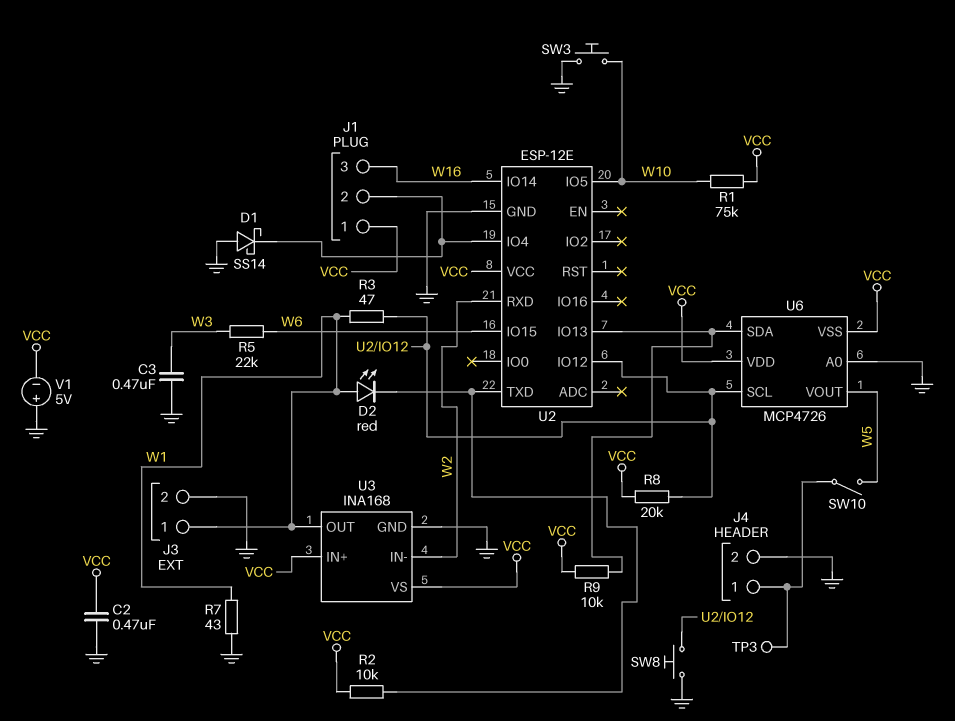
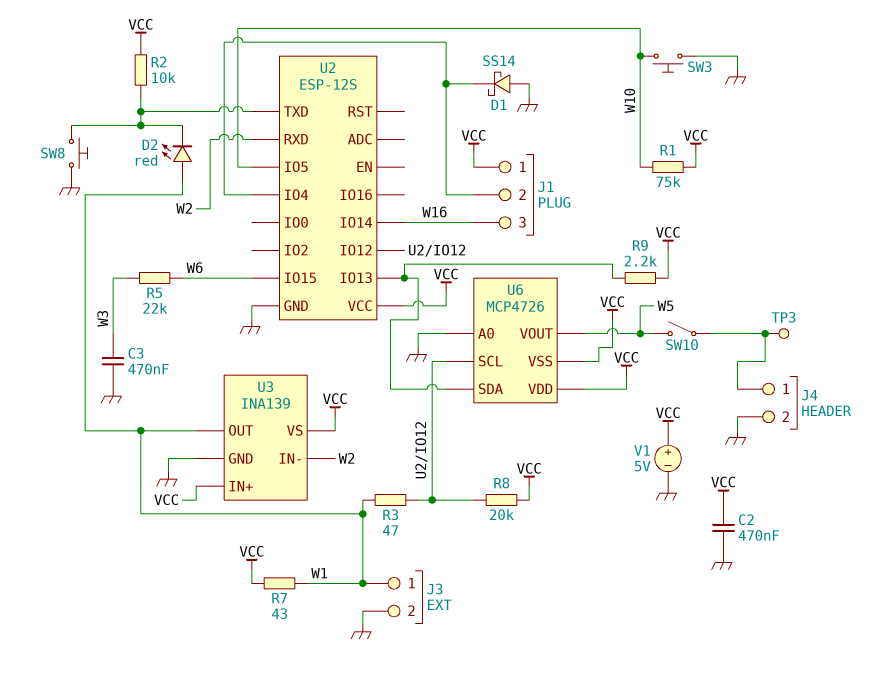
R7: 43 (GND, W1) -> 43 (VCC, W1)
R9: 10k (U2/IO13, VCC) -> 2.2k (U2/IO13, VCC)
SW8: button (GND, U2/IO12) -> button (GND, U2/TXD)
U2: ESP-12E -> ESP-12S
U3: INA168 -> INA139
V1: 5V (plus GND, minus VCC) -> 5V (plus VCC, minus GND)

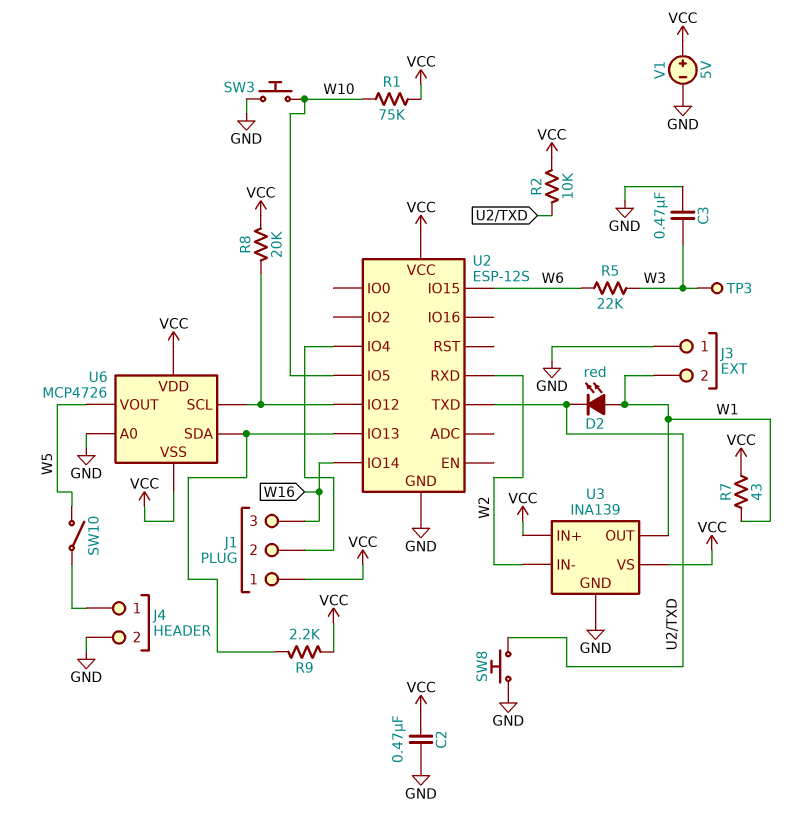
D1: schottky SS14 (A GND, K J1/2) -> none
J3 pin 1: W1 -> GND
J3 pin 2: GND -> W1
R3: 47 (U2/IO12, W1) -> none
TP3: test point (J4/1) -> test point (W3)

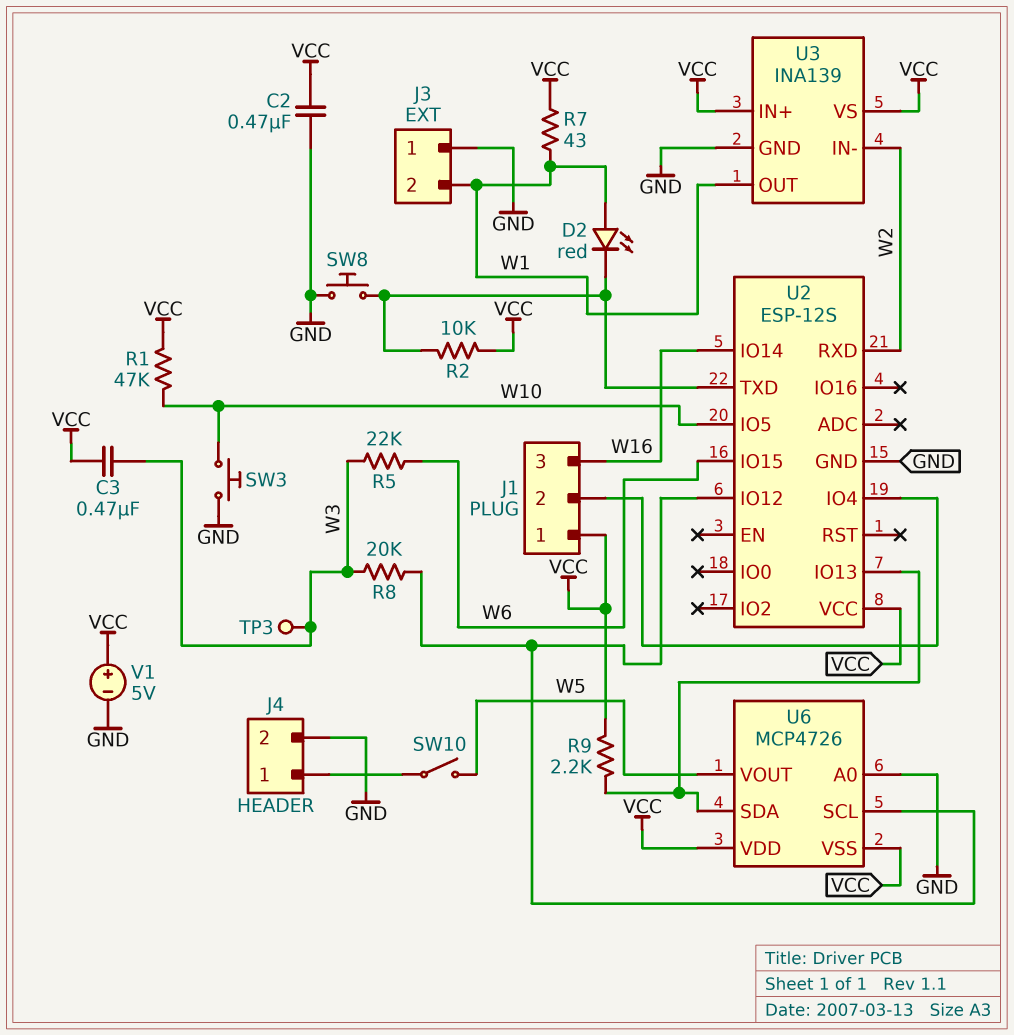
C3: 470nF (GND, W3) -> 470nF (VCC, W3)
R1: 75k (VCC, W10) -> 47k (VCC, W10)
R8: 20k (U2/IO12, VCC) -> 20k (U2/IO12, W3)

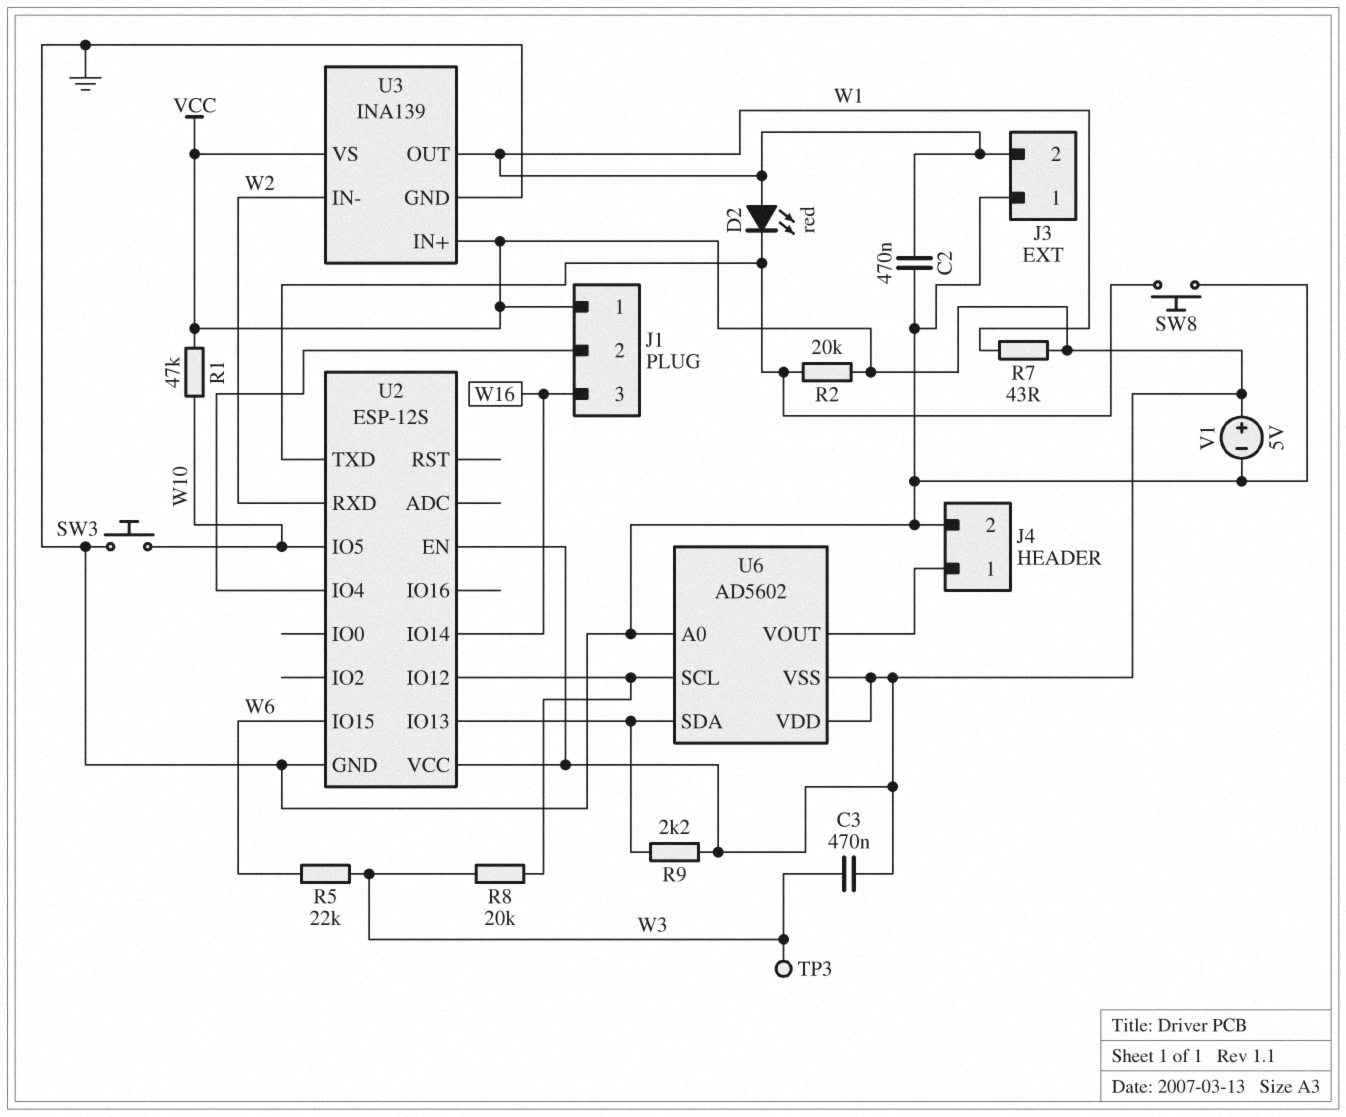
C2: 470nF (GND, VCC) -> 470nF (GND, W1)
R2: 10k (U2/TXD, VCC) -> 20k (U2/TXD, VCC)
SW10: switch (J4/1, W5) -> none
U2 pin EN: none -> VCC
U6: MCP4726 -> AD5602
U6 pin VOUT: W5 -> J4/1

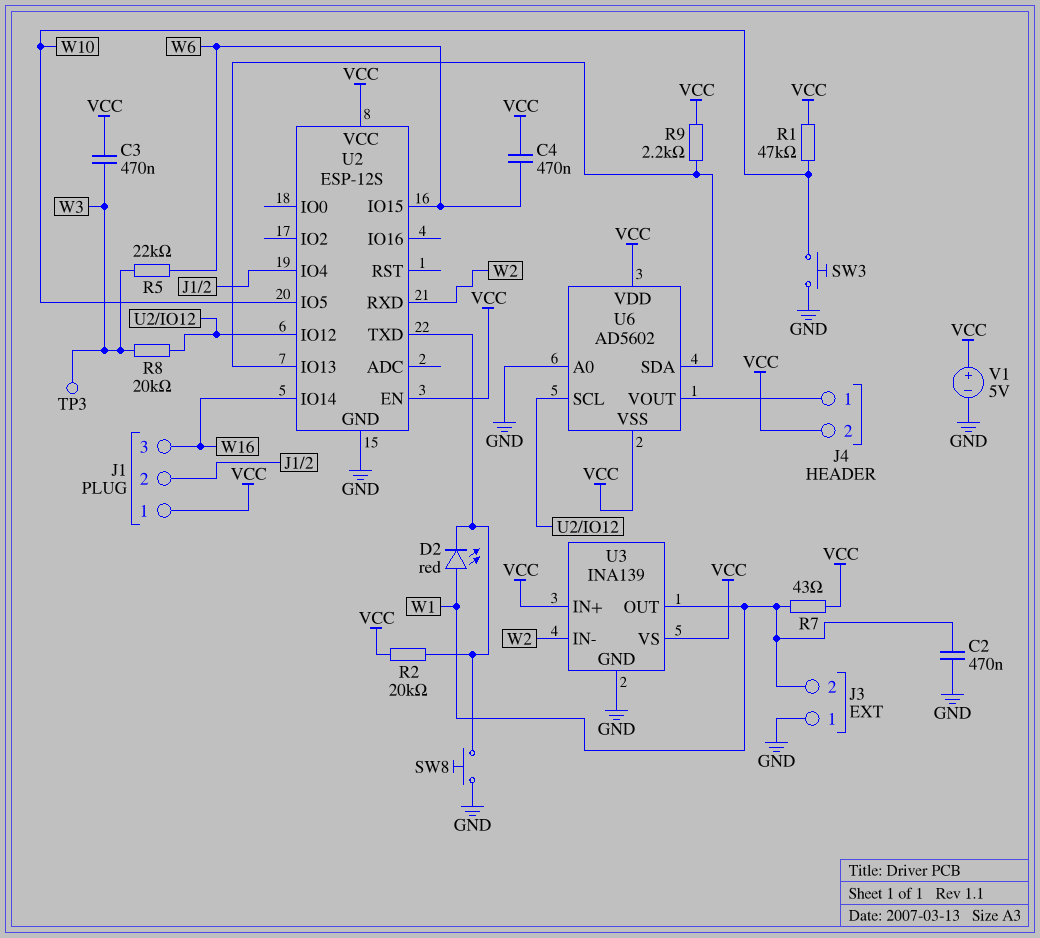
C4: none -> 470nF (VCC, W6)
J4 pin 2: GND -> VCC

